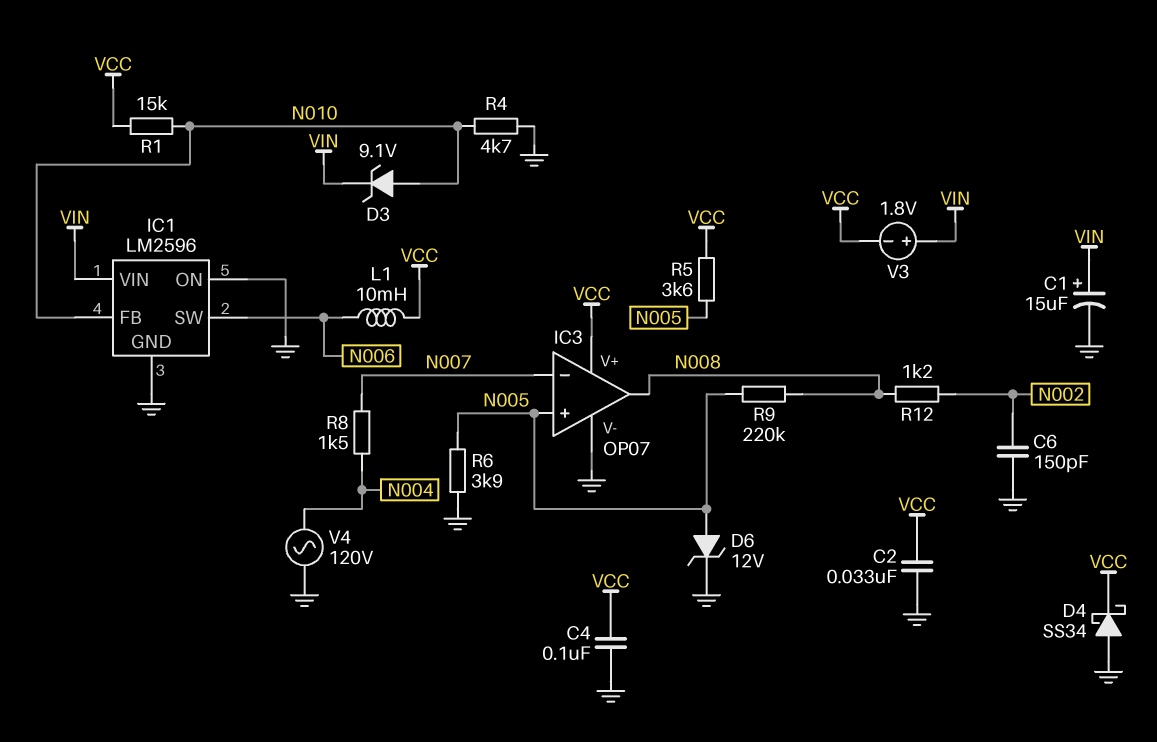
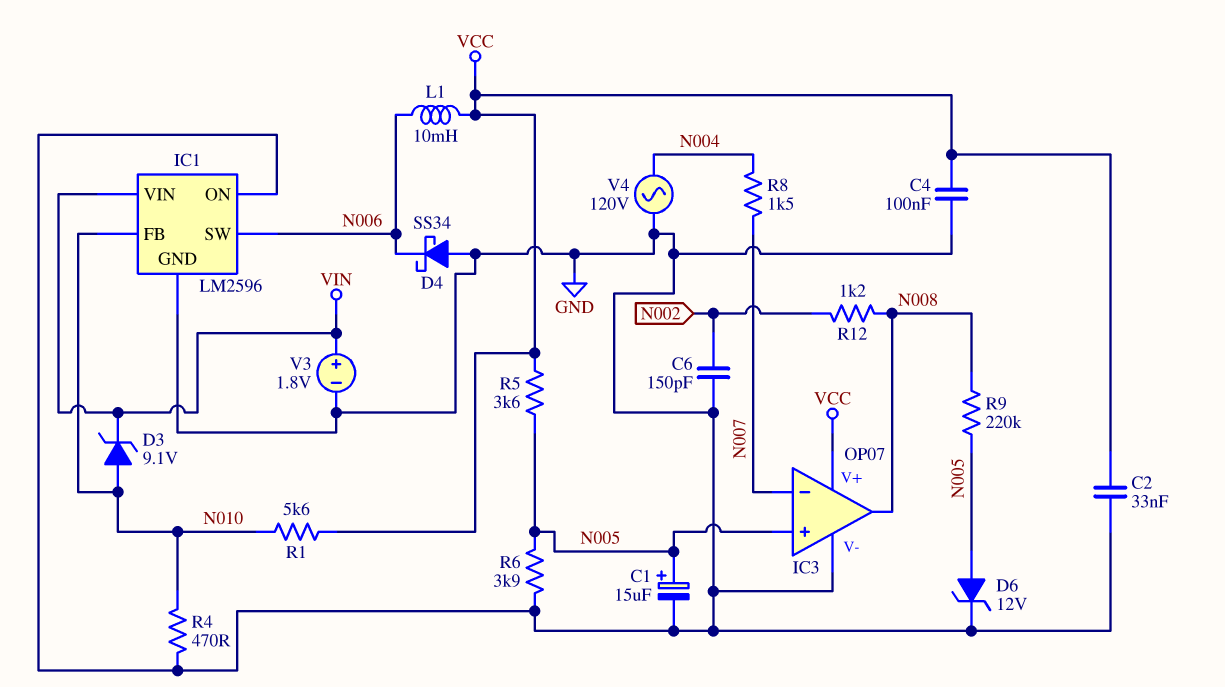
C1: 15uF (plus VIN, minus GND) -> 15uF (plus N005, minus GND)
D4: schottky SS34 (A GND, K VCC) -> schottky SS34 (A GND, K N006)
R1: 15k (N010, VCC) -> 5.6k (N010, VCC)
R4: 4.7k (GND, N010) -> 470 (GND, N010)
V3: 1.8V (plus VIN, minus VCC) -> 1.8V (plus VIN, minus GND)

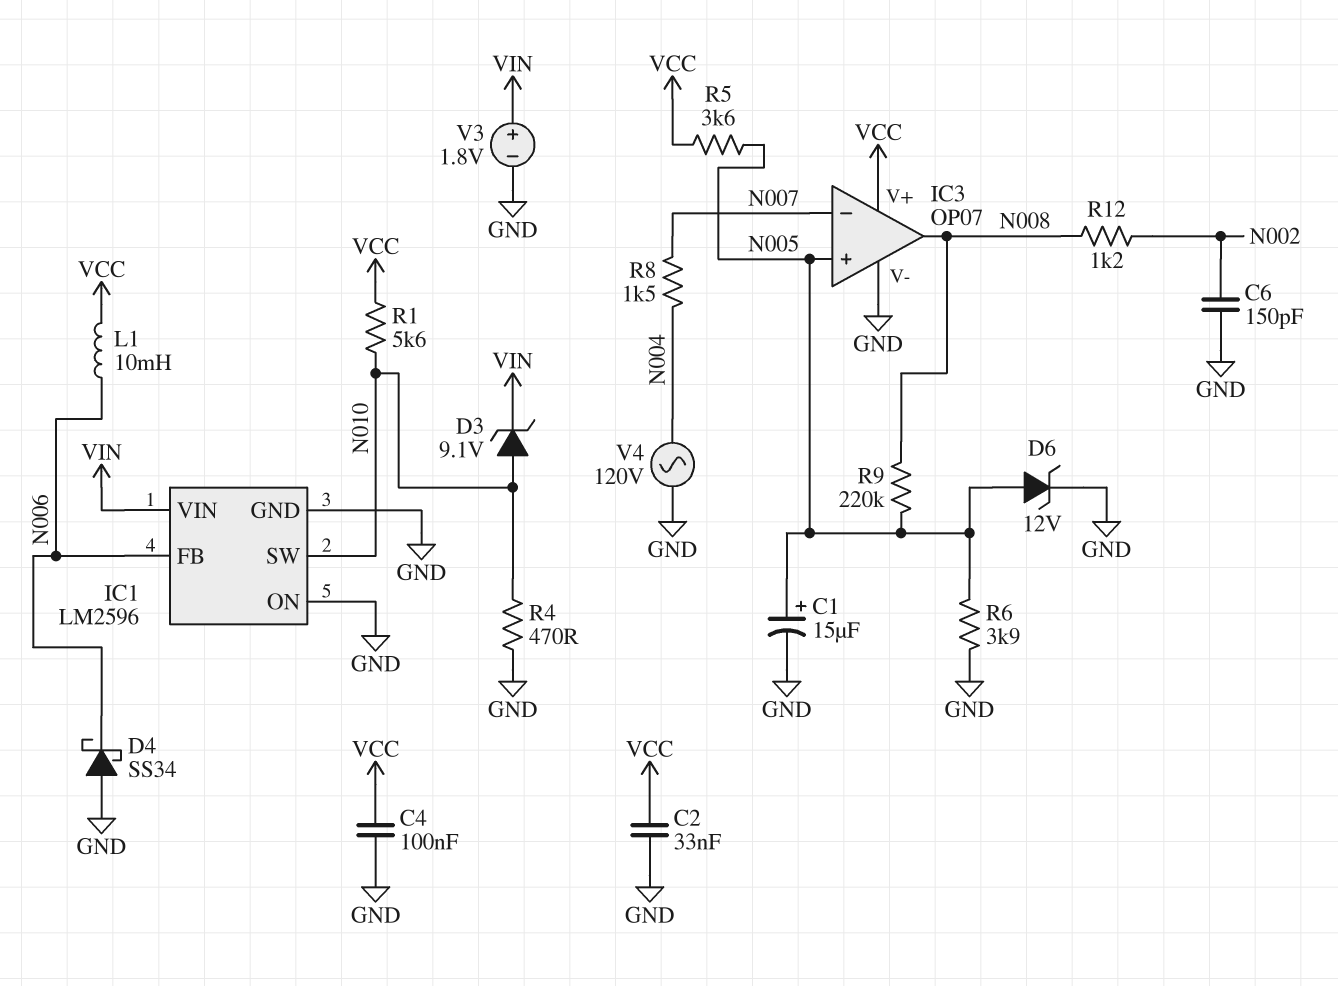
IC1 pin FB: N010 -> N006
IC1 pin SW: N006 -> N010

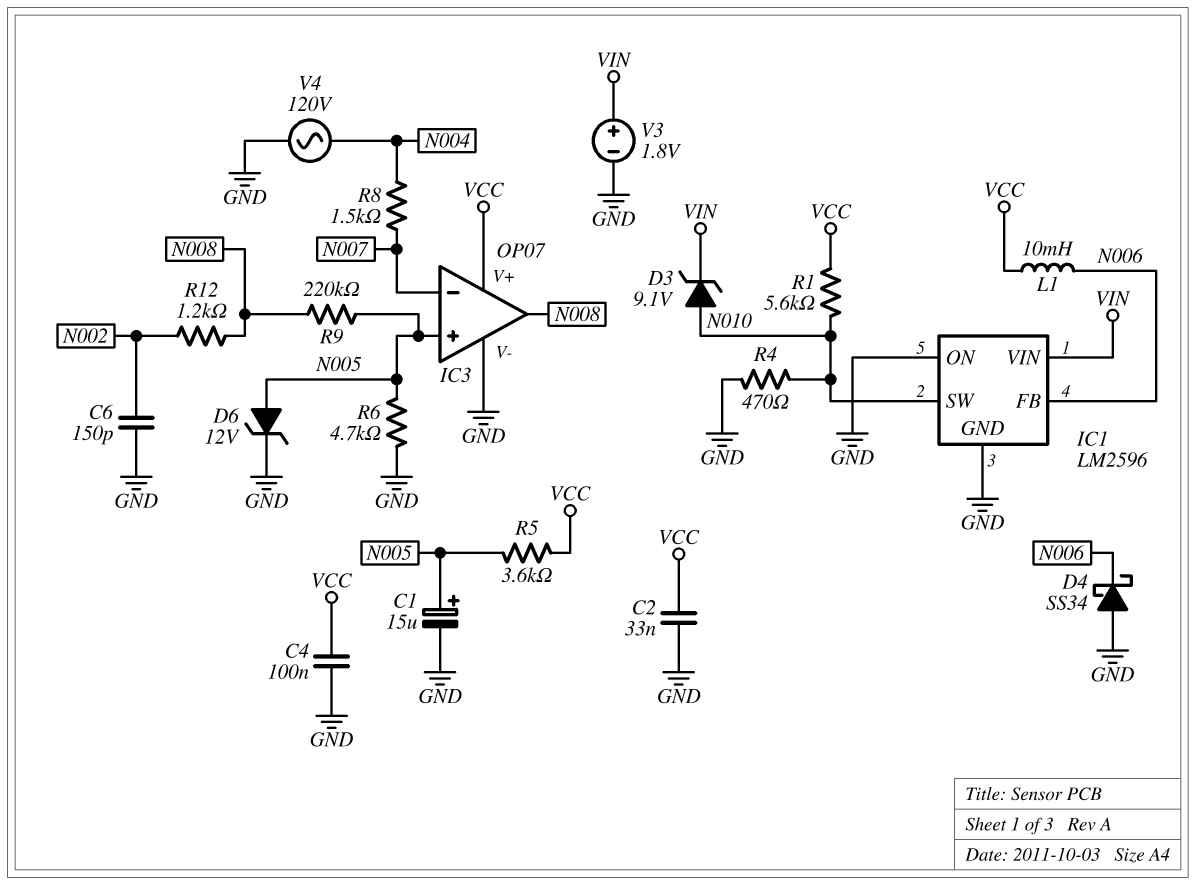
R6: 3.9k (GND, N005) -> 4.7k (GND, N005)

